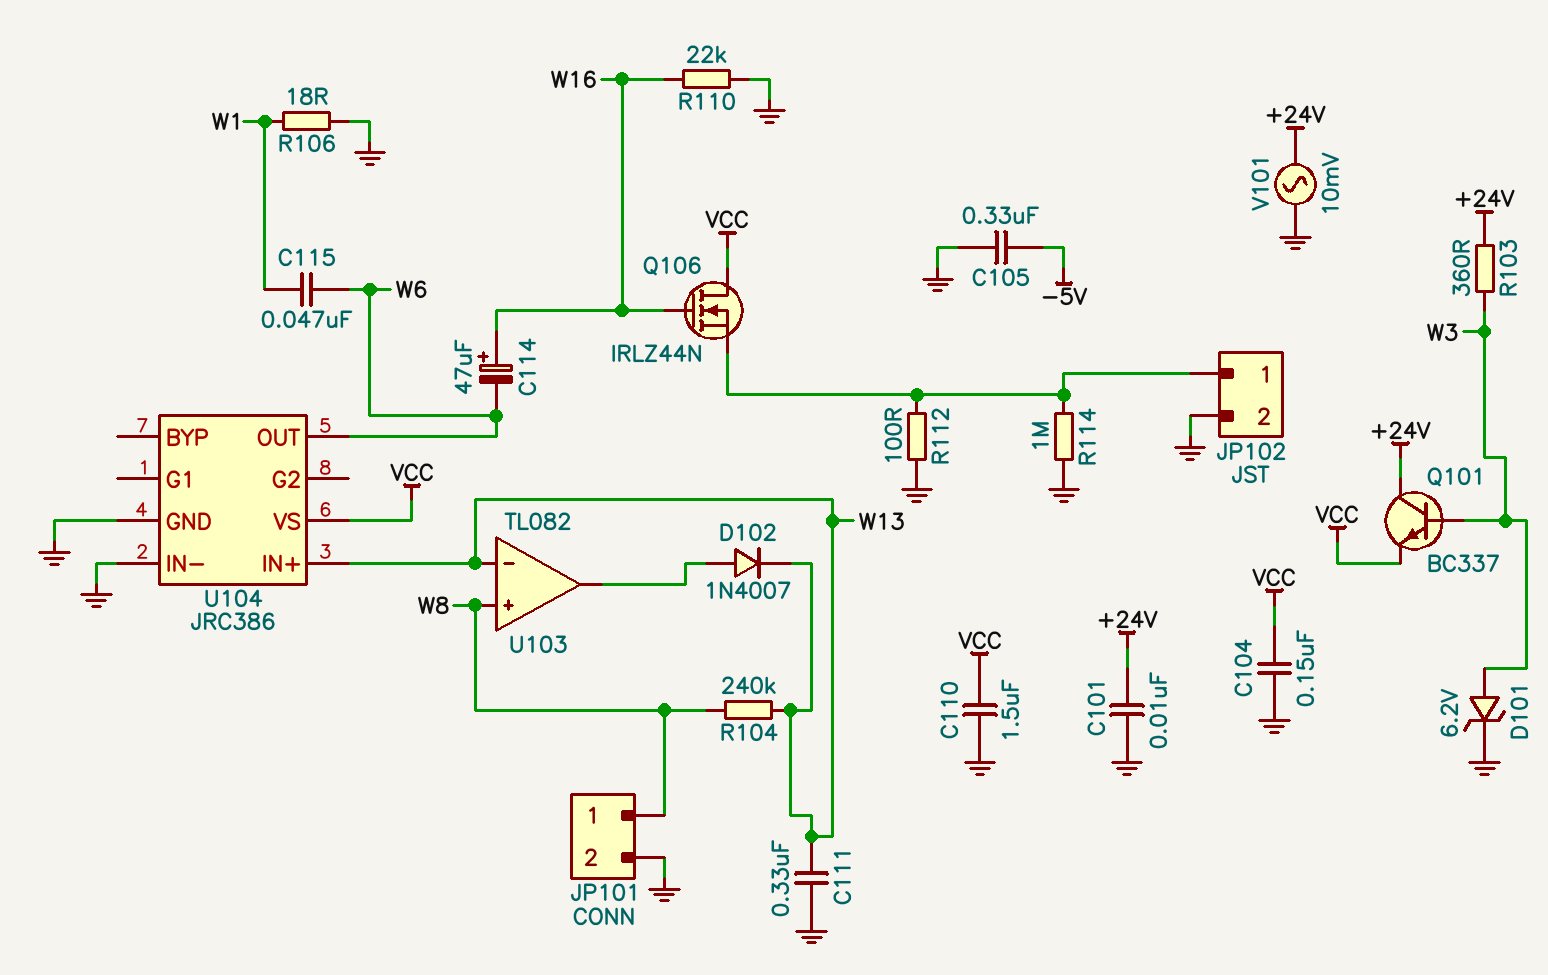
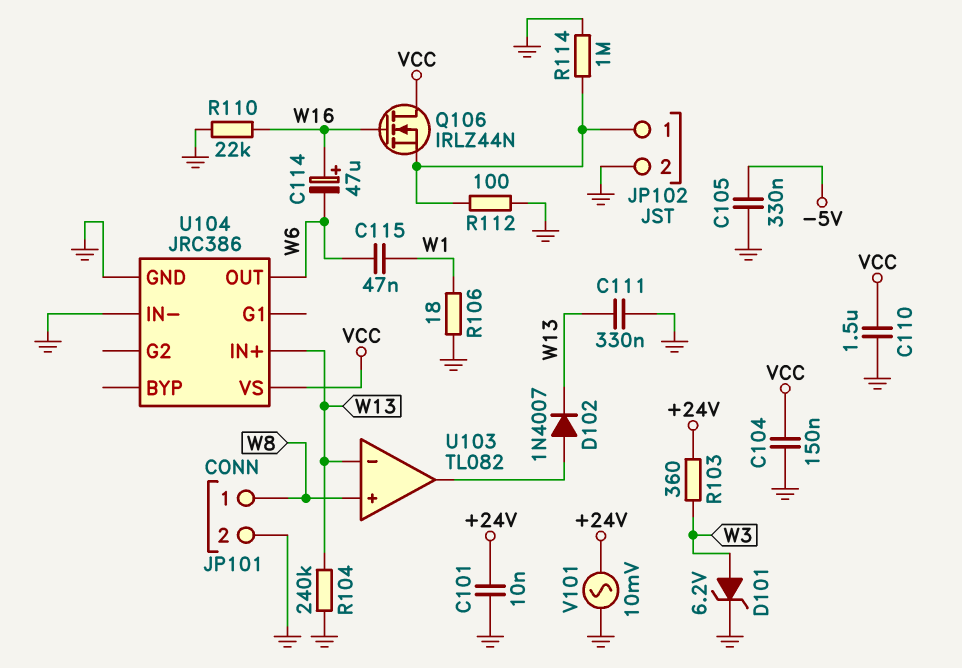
Q101: NPN BC337 (B W3, C +24V, E VCC) -> none
R104: 240k (W8, W13) -> 240k (GND, W13)

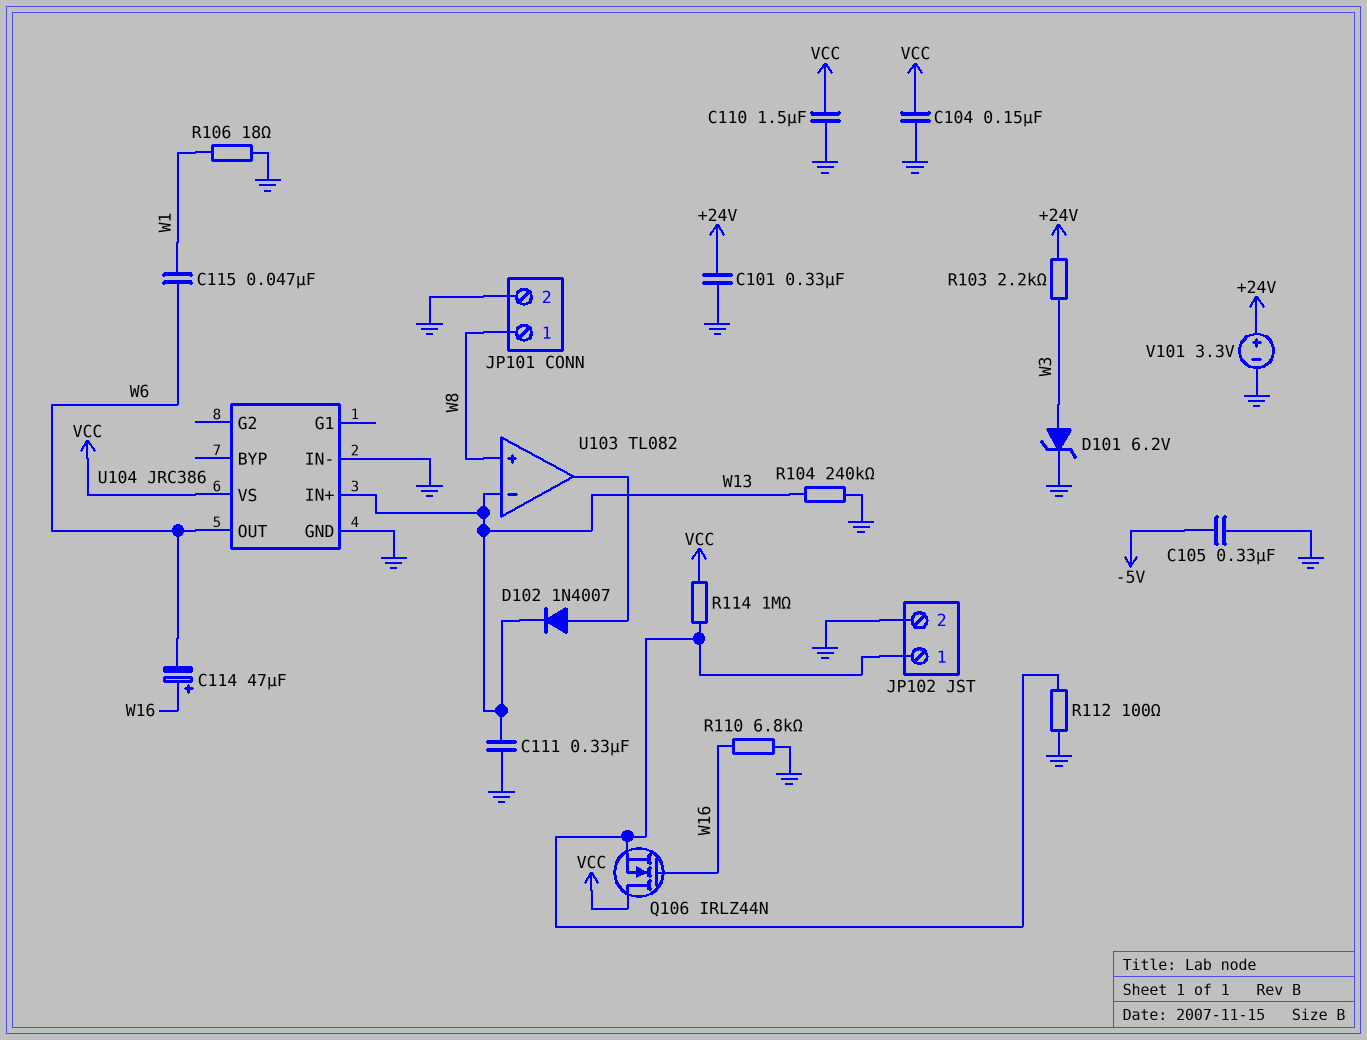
C101: 10nF (+24V, GND) -> 330nF (+24V, GND)
R103: 360 (+24V, W3) -> 2.2k (+24V, W3)
R110: 22k (GND, W16) -> 6.8k (GND, W16)
R114: 1M (GND, JP102/1) -> 1M (JP102/1, VCC)
V101: AC 10mV (+24V, GND) -> 3.3V (plus +24V, minus GND)

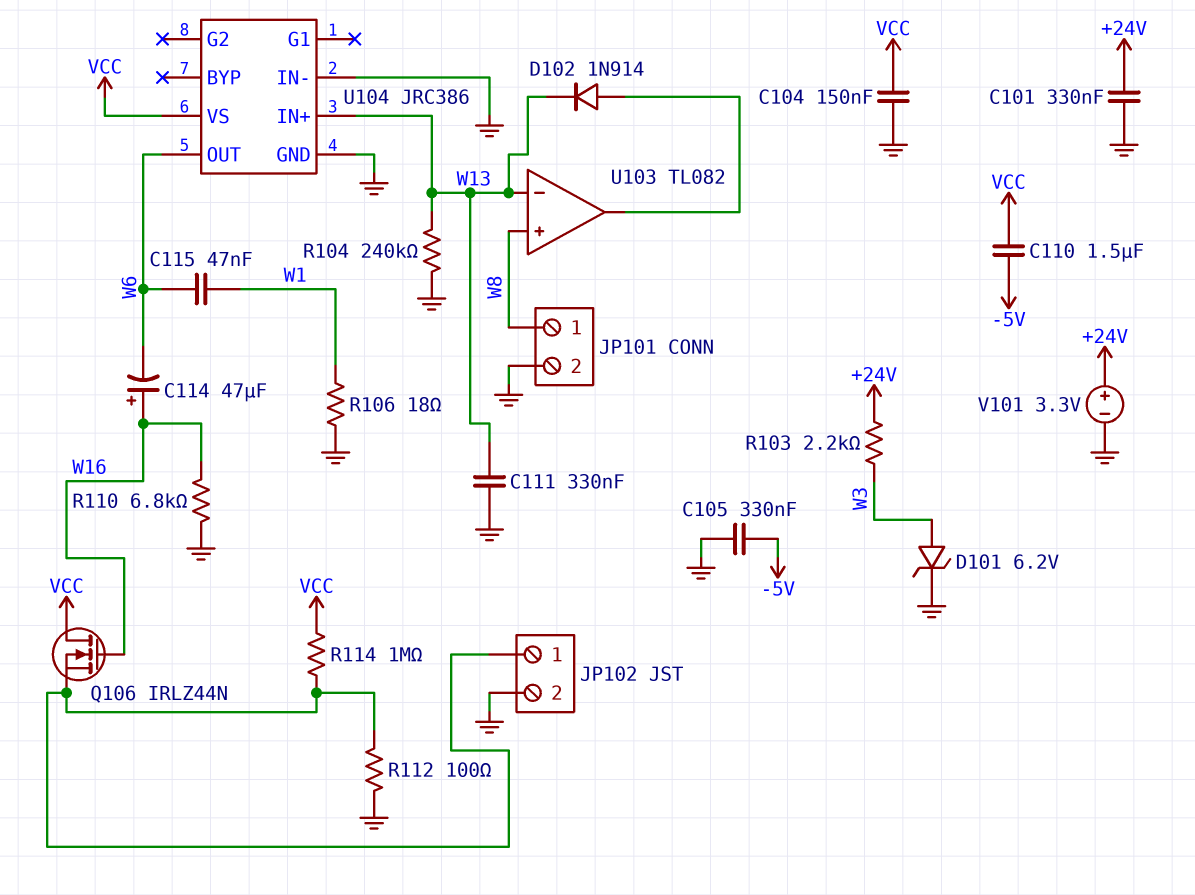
C110: 1.5uF (GND, VCC) -> 1.5uF (-5V, VCC)
D102: diode 1N4007 (A U103/out, K W13) -> diode 1N914 (A U103/out, K W13)

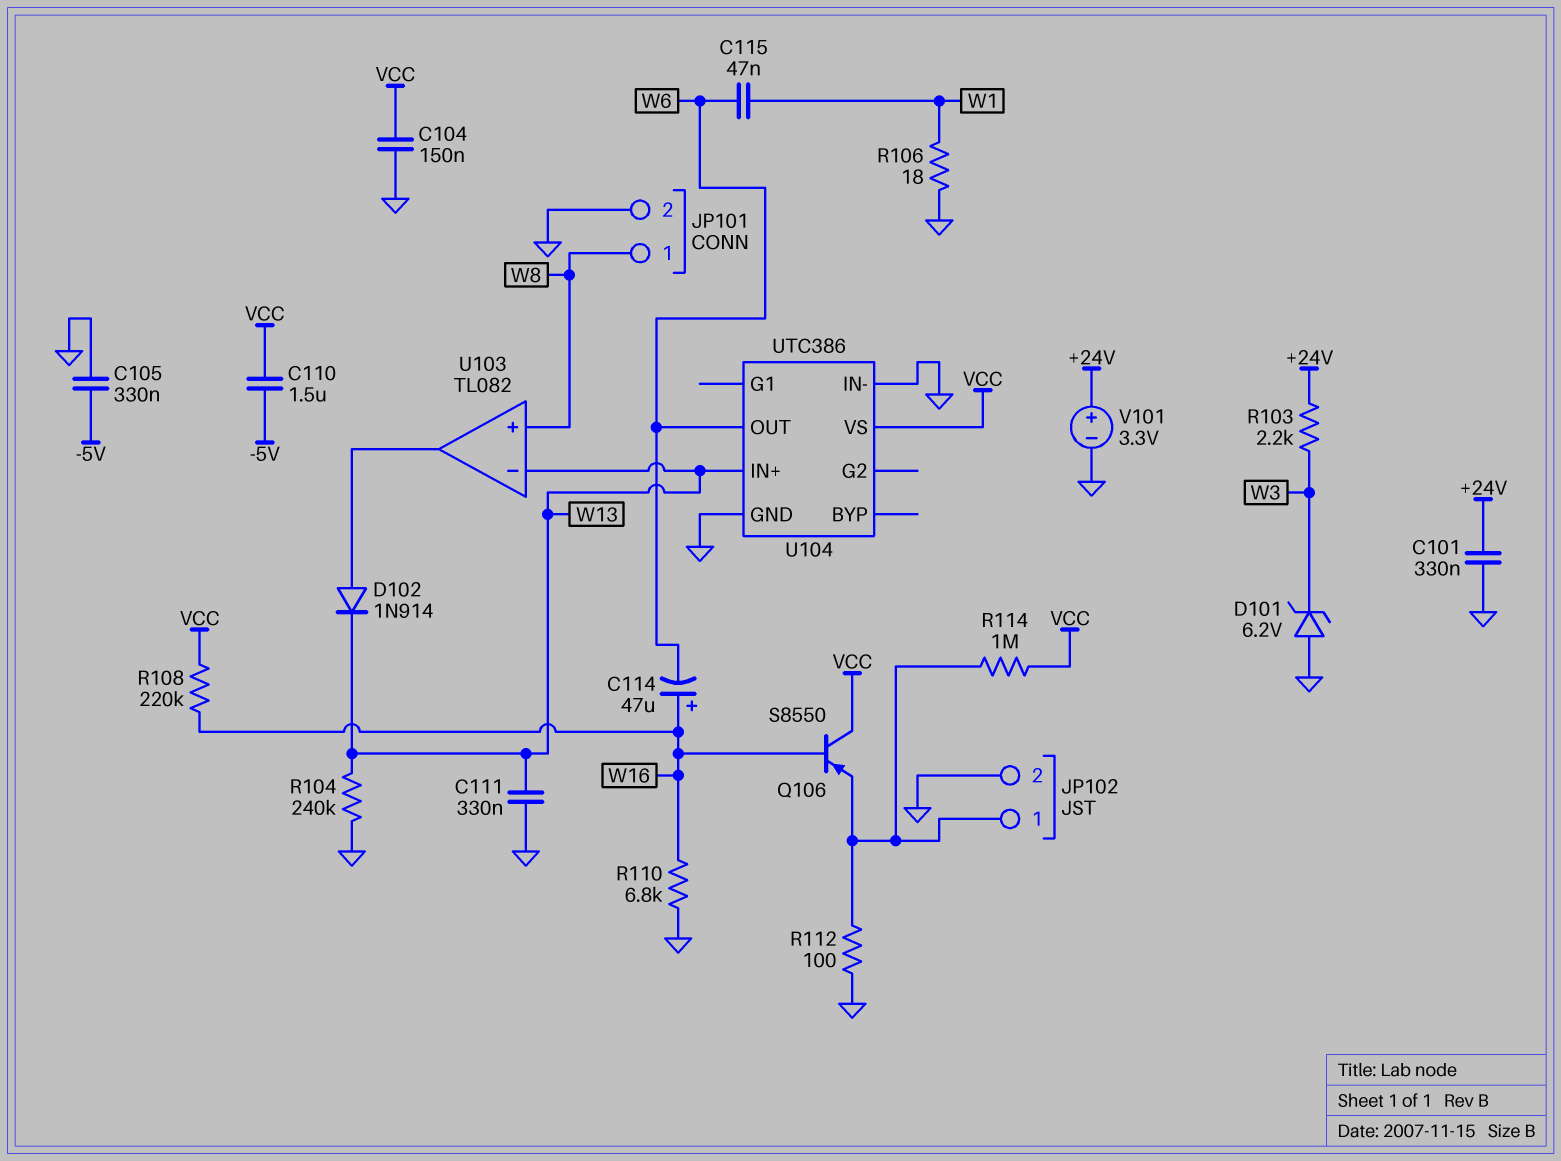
D101: zener 6.2V (A W3, K GND) -> zener 6.2V (A GND, K W3)
Q106: NMOS IRLZ44N (G W16, D VCC, S JP102/1) -> PNP S8550 (B W16, C VCC, E JP102/1)
R108: none -> 220k (VCC, W16)
U104: JRC386 -> UTC386

